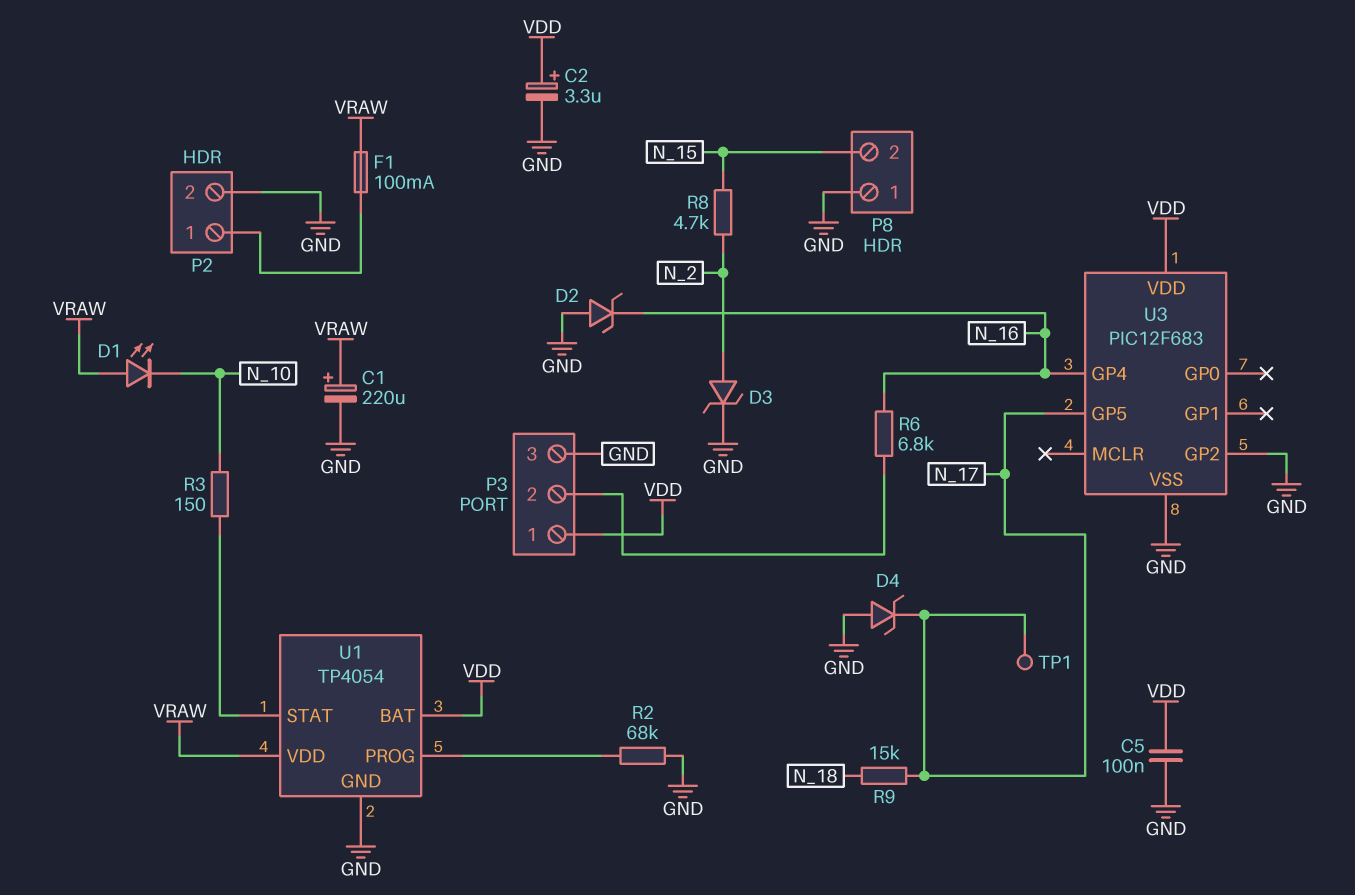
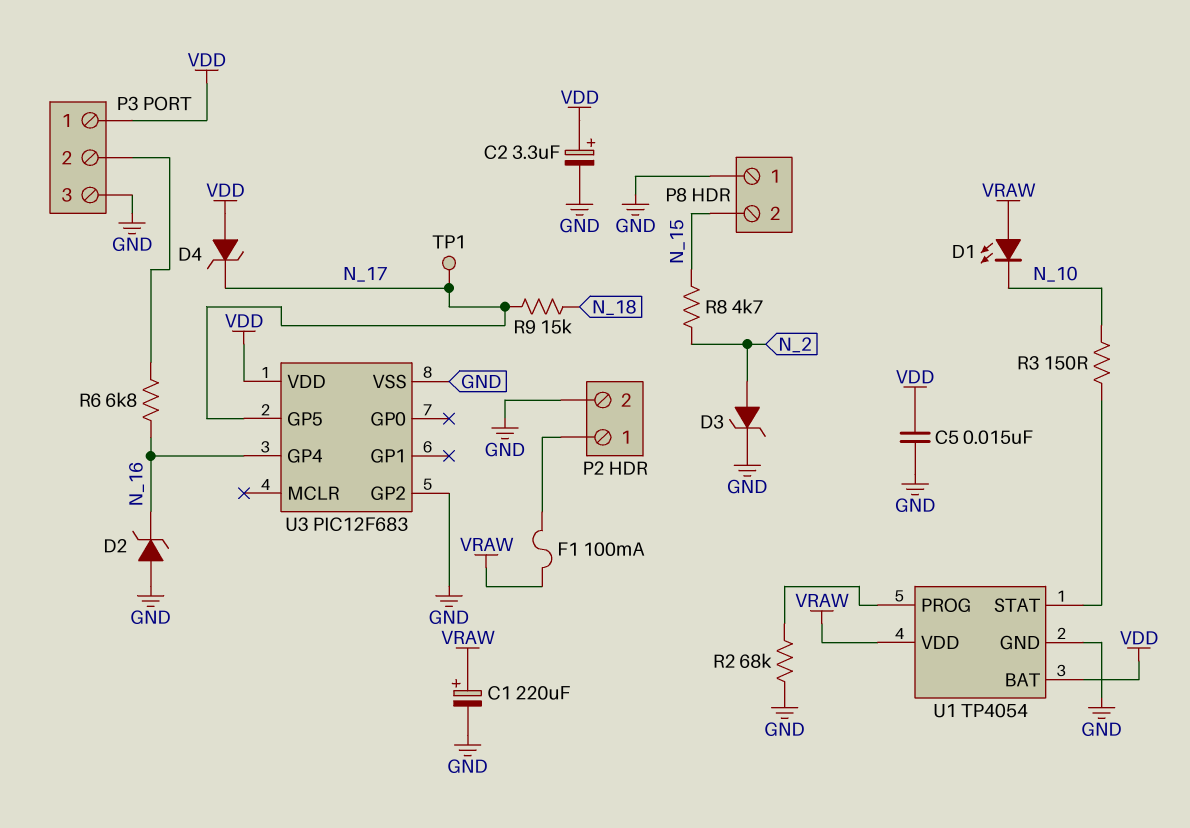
C5: 100nF (GND, VDD) -> 15nF (GND, VDD)
D4: zener (A GND, K N_17) -> zener (A VDD, K N_17)

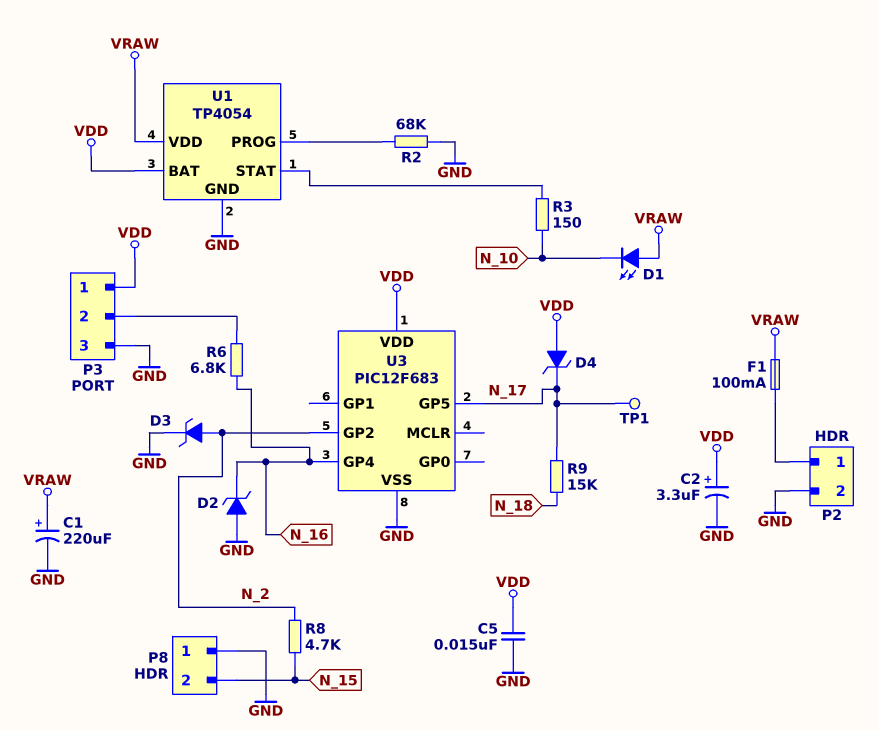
U3 pin GP2: GND -> N_2

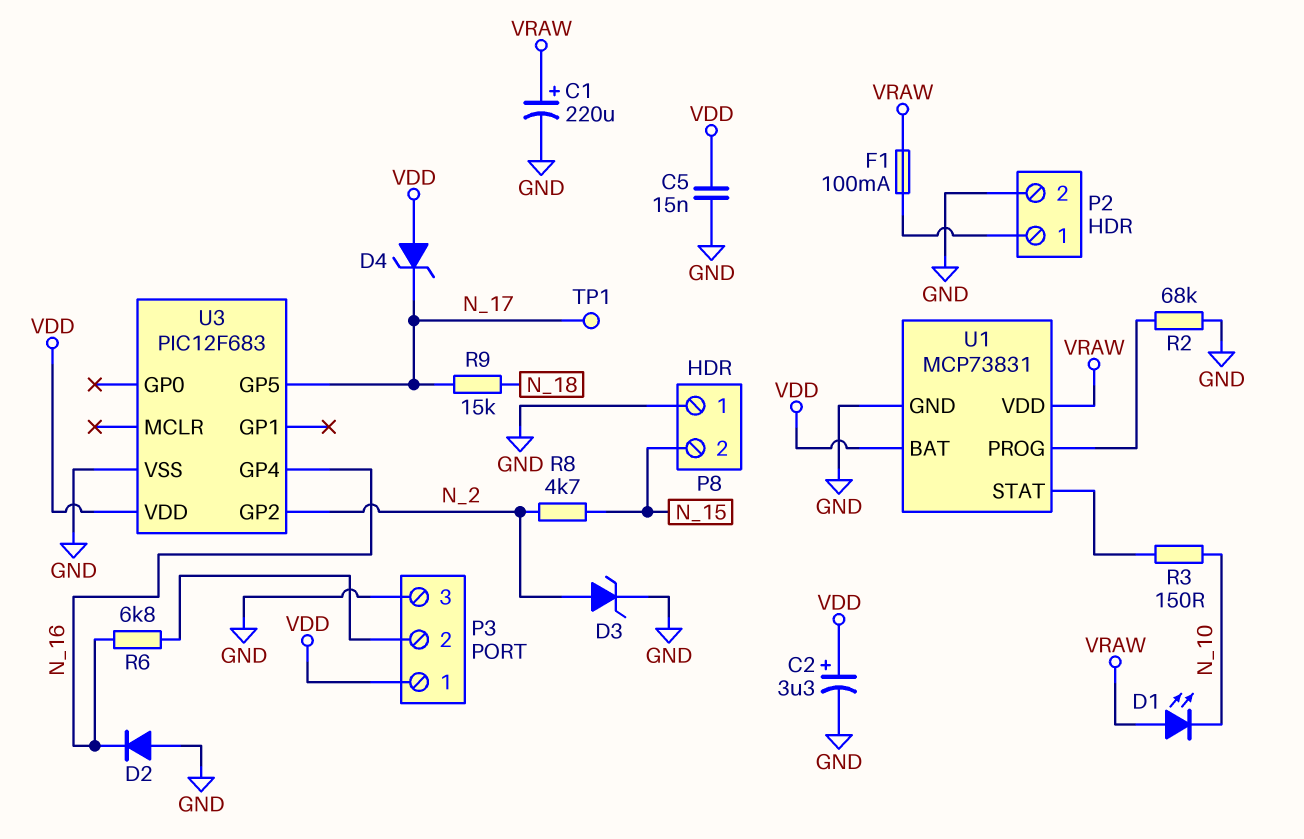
D2: zener (A GND, K N_16) -> diode (A GND, K N_16)
U1: TP4054 -> MCP73831

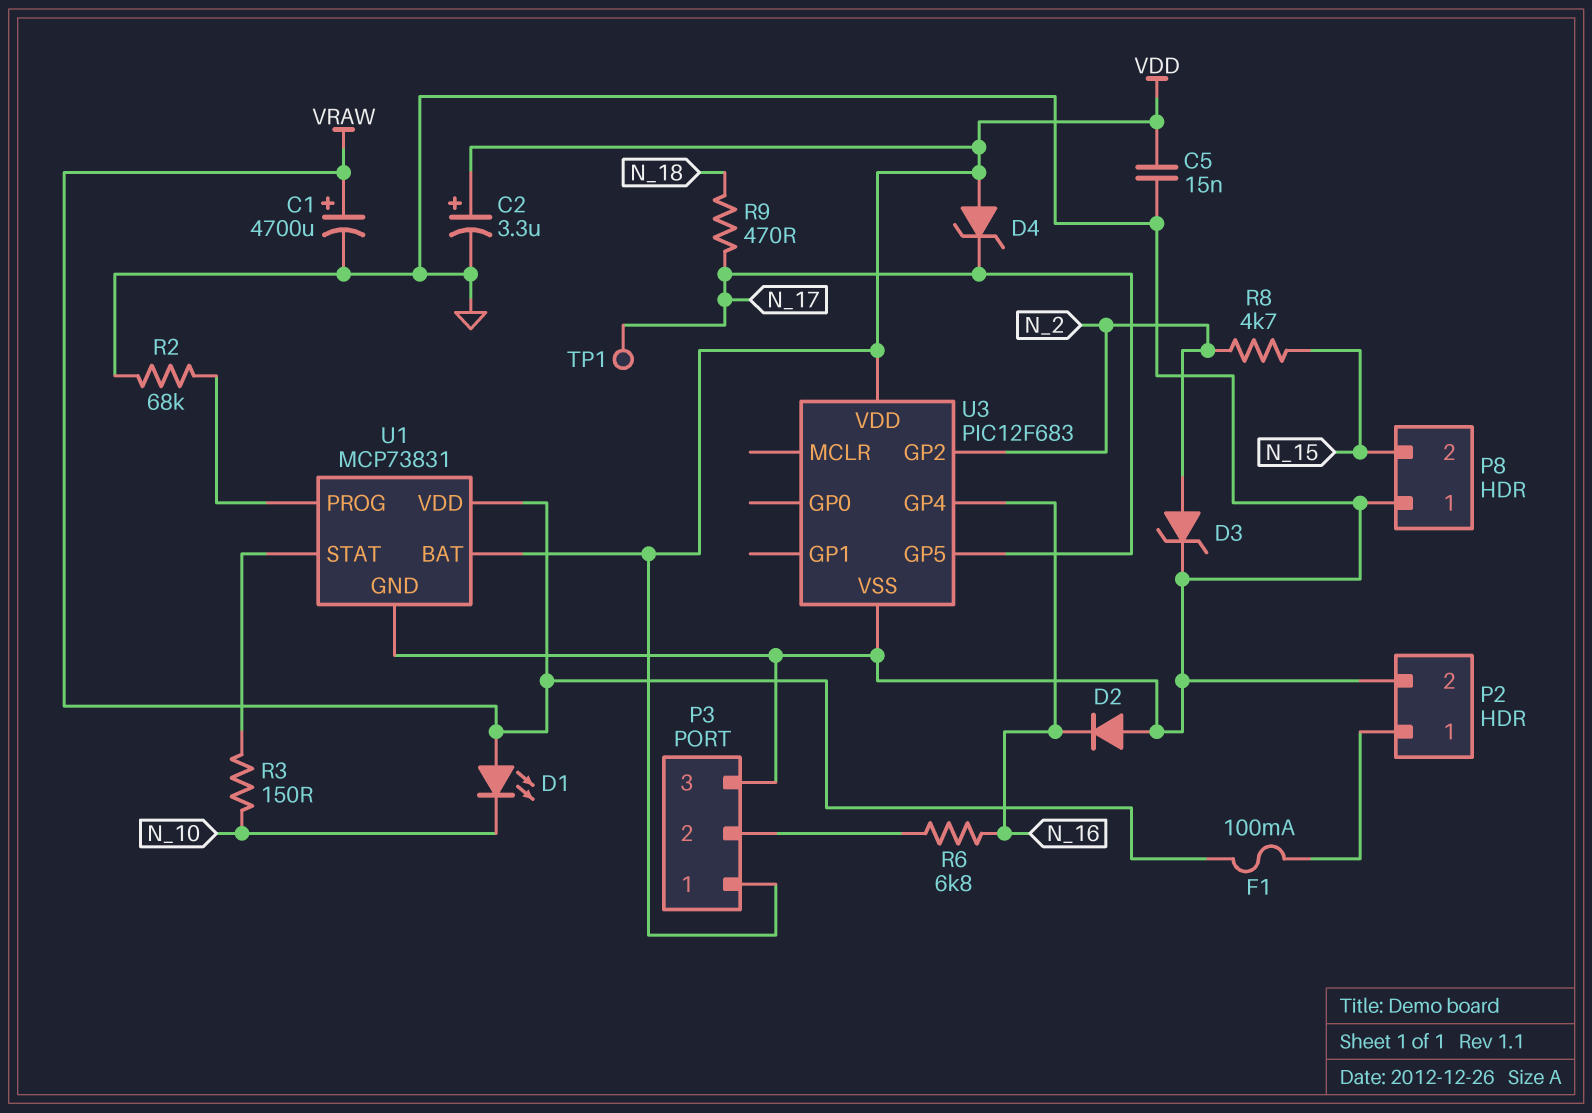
C1: 220uF (plus VRAW, minus GND) -> 4700uF (plus VRAW, minus GND)
R9: 15k (N_17, N_18) -> 470 (N_17, N_18)

